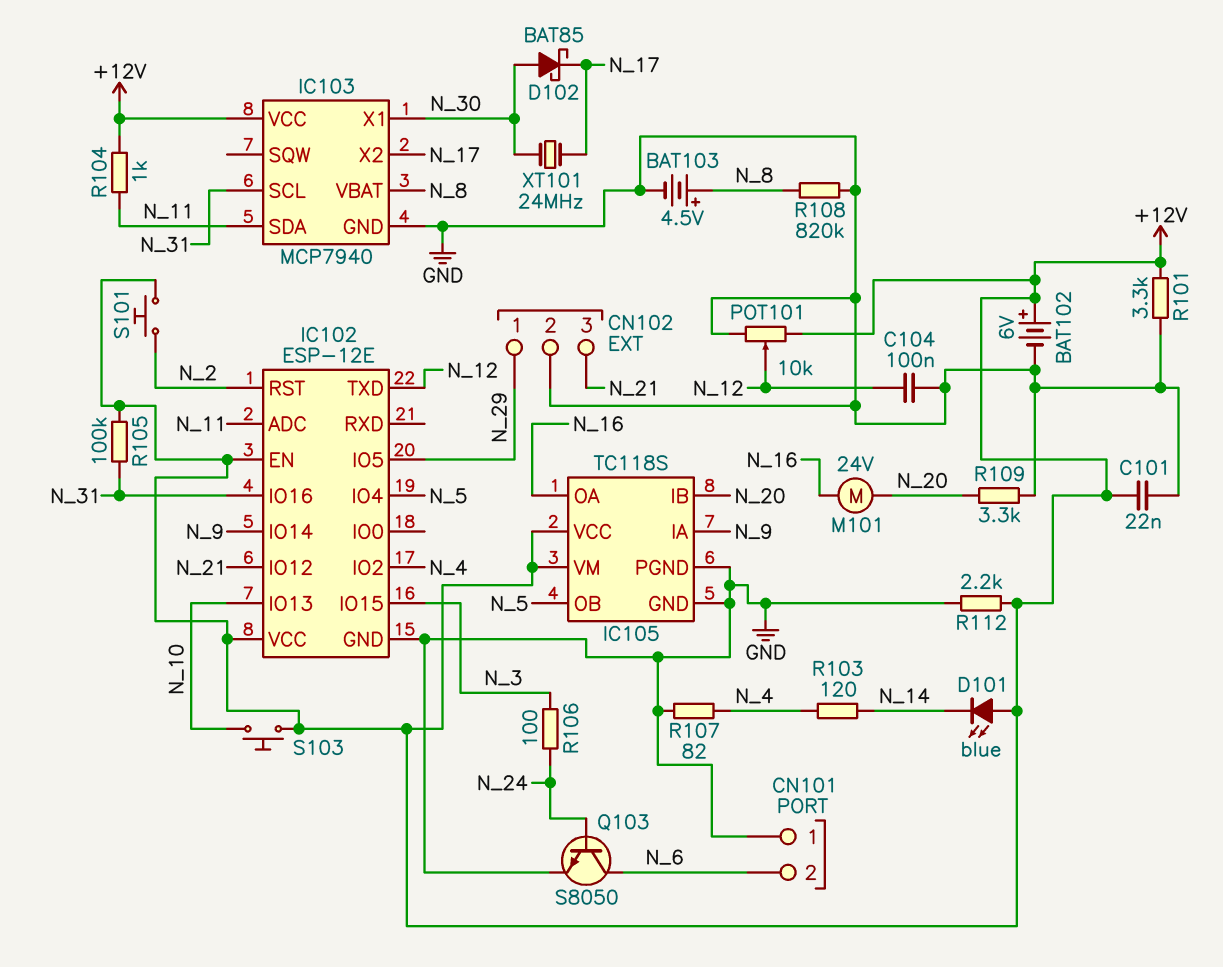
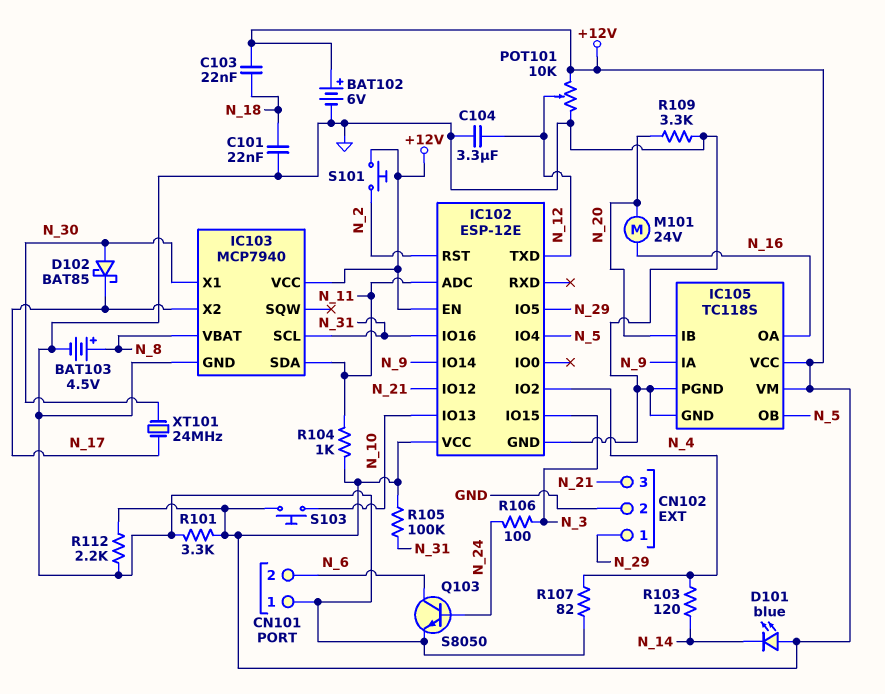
C101: 22nF (+12V, GND) -> 22nF (GND, N_18)
C103: none -> 22nF (+12V, N_18)
C104: 100nF (GND, N_12) -> 3.3uF (GND, N_12)
R108: 820k (GND, N_8) -> none

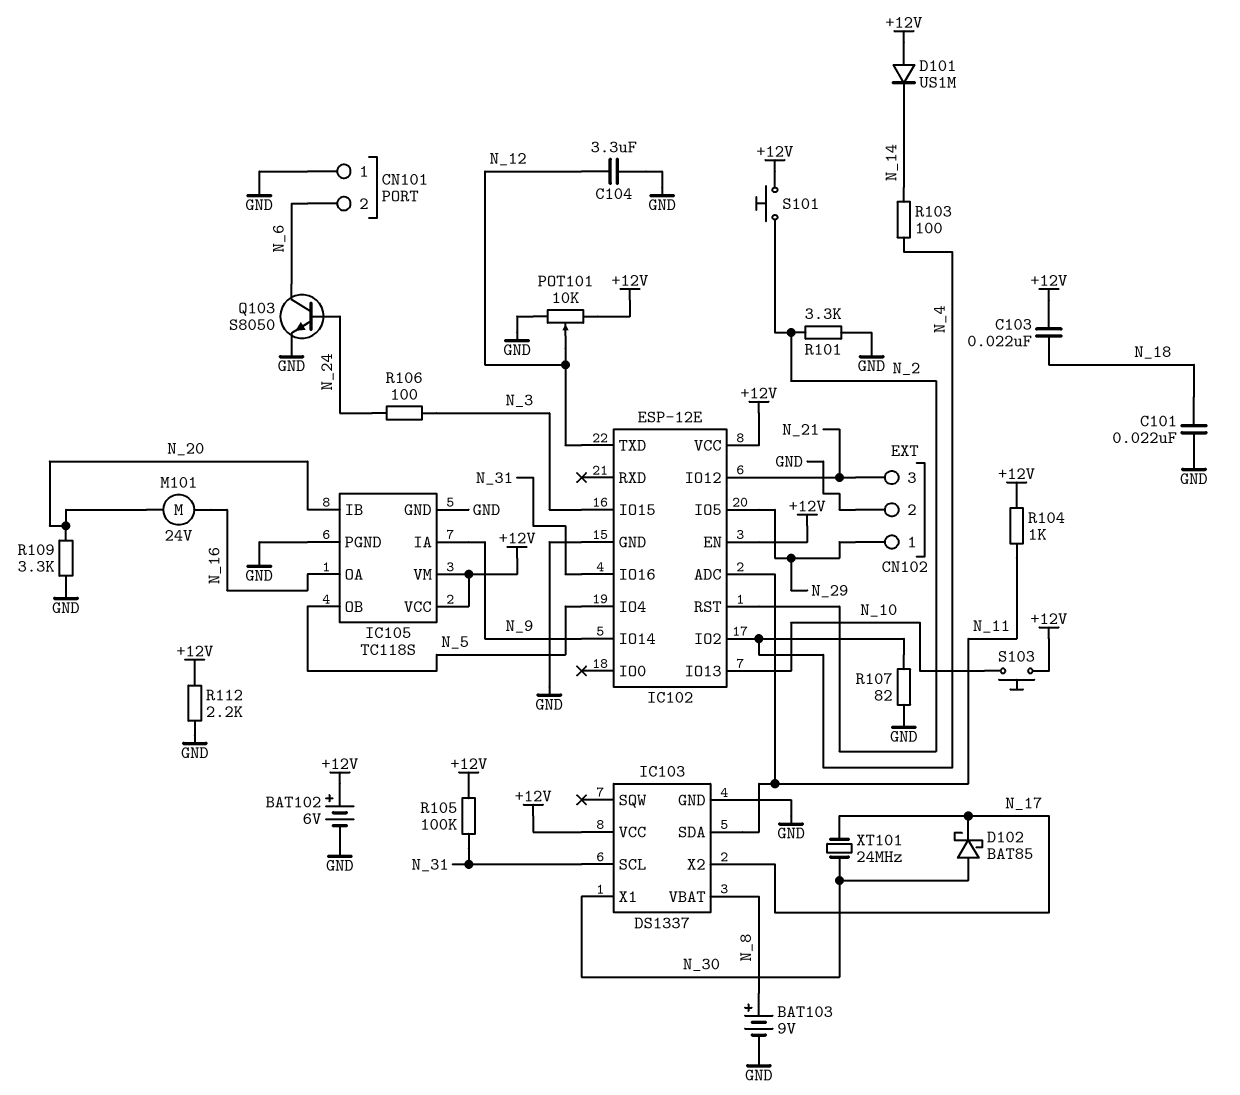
BAT103: 4.5V (plus N_8, minus GND) -> 9V (plus N_8, minus GND)
D101: LED blue (A +12V, K N_14) -> diode US1M (A +12V, K N_14)
IC103: MCP7940 -> DS1337
R101: 3.3k (+12V, GND) -> 3.3k (GND, N_2)
R103: 120 (N_4, N_14) -> 100 (N_4, N_14)

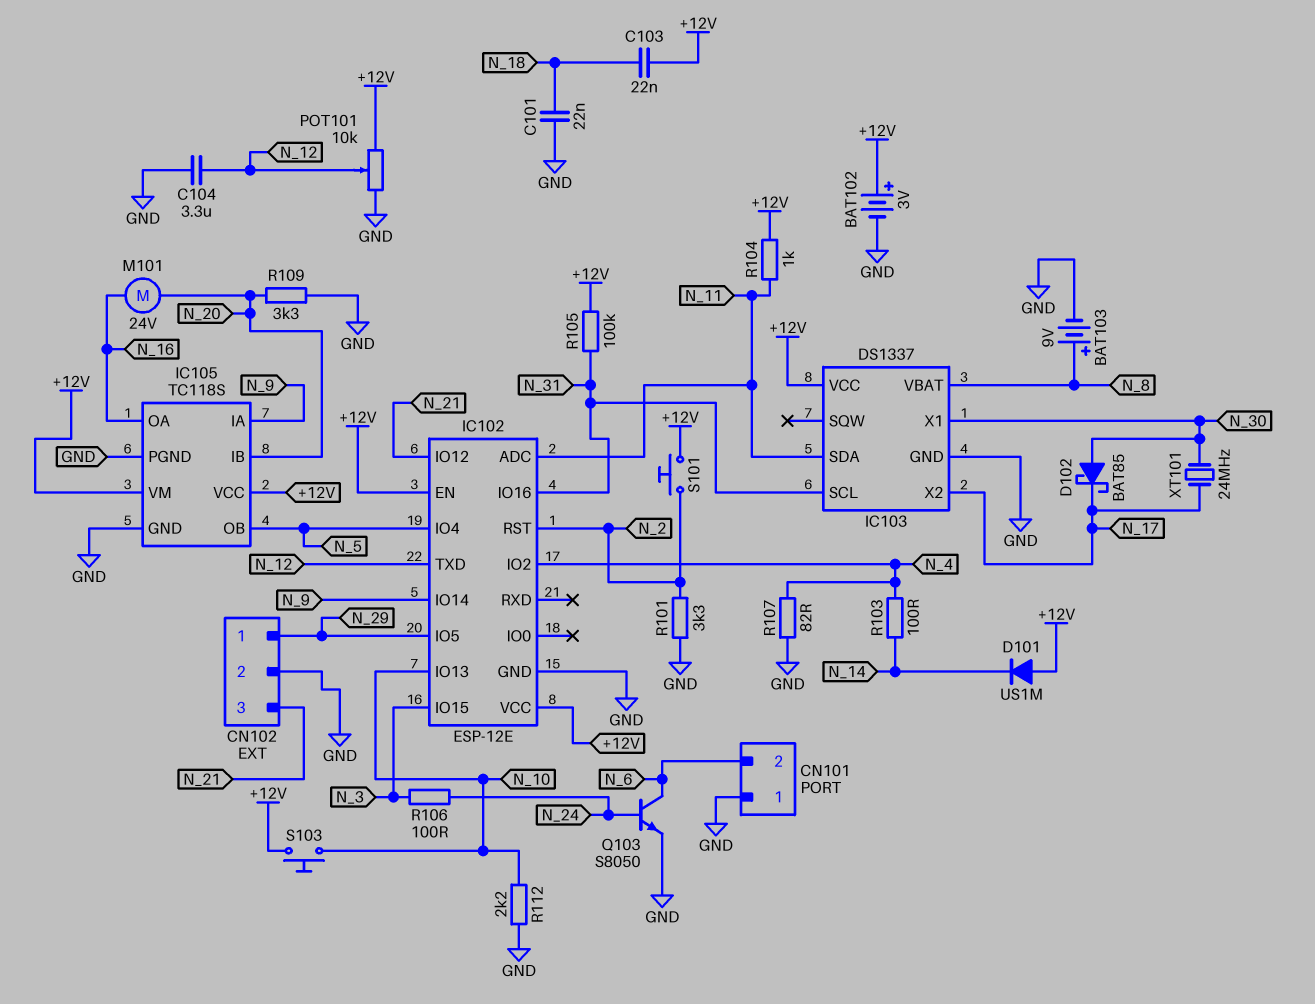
BAT102: 6V (plus +12V, minus GND) -> 3V (plus +12V, minus GND)
R112: 2.2k (+12V, GND) -> 2.2k (GND, N_10)

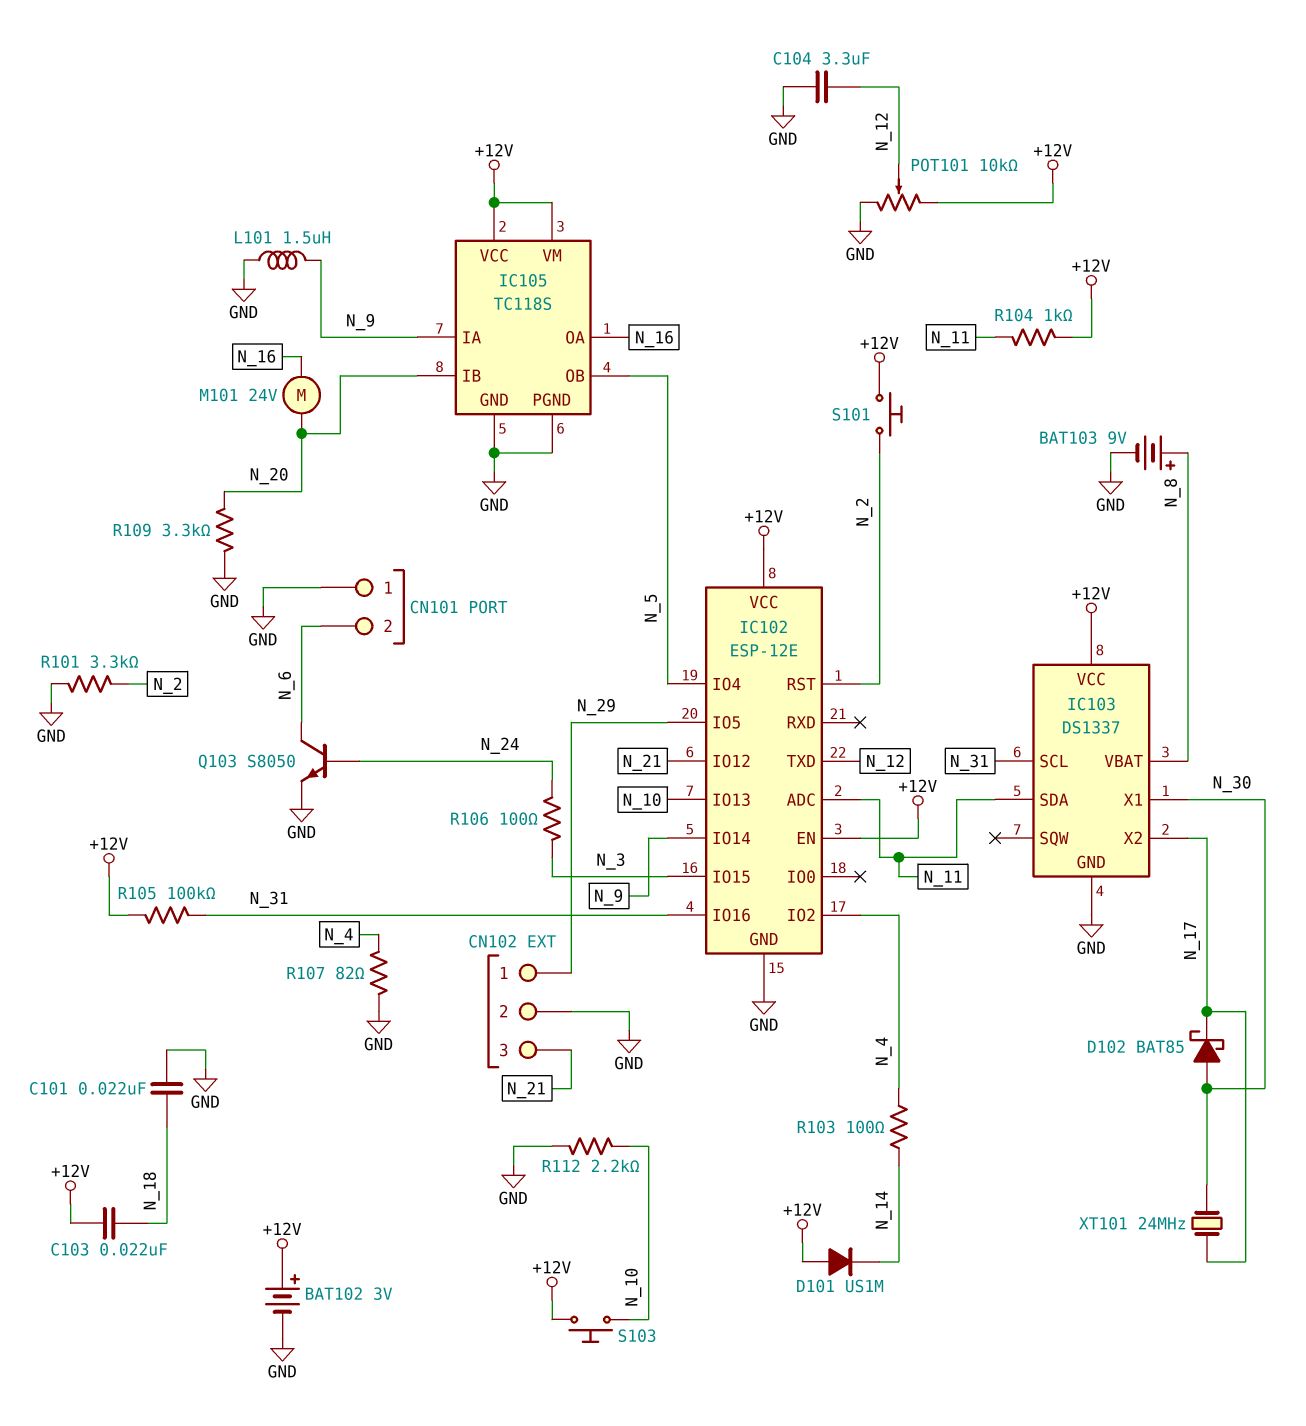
L101: none -> 1.5uH (GND, N_9)

